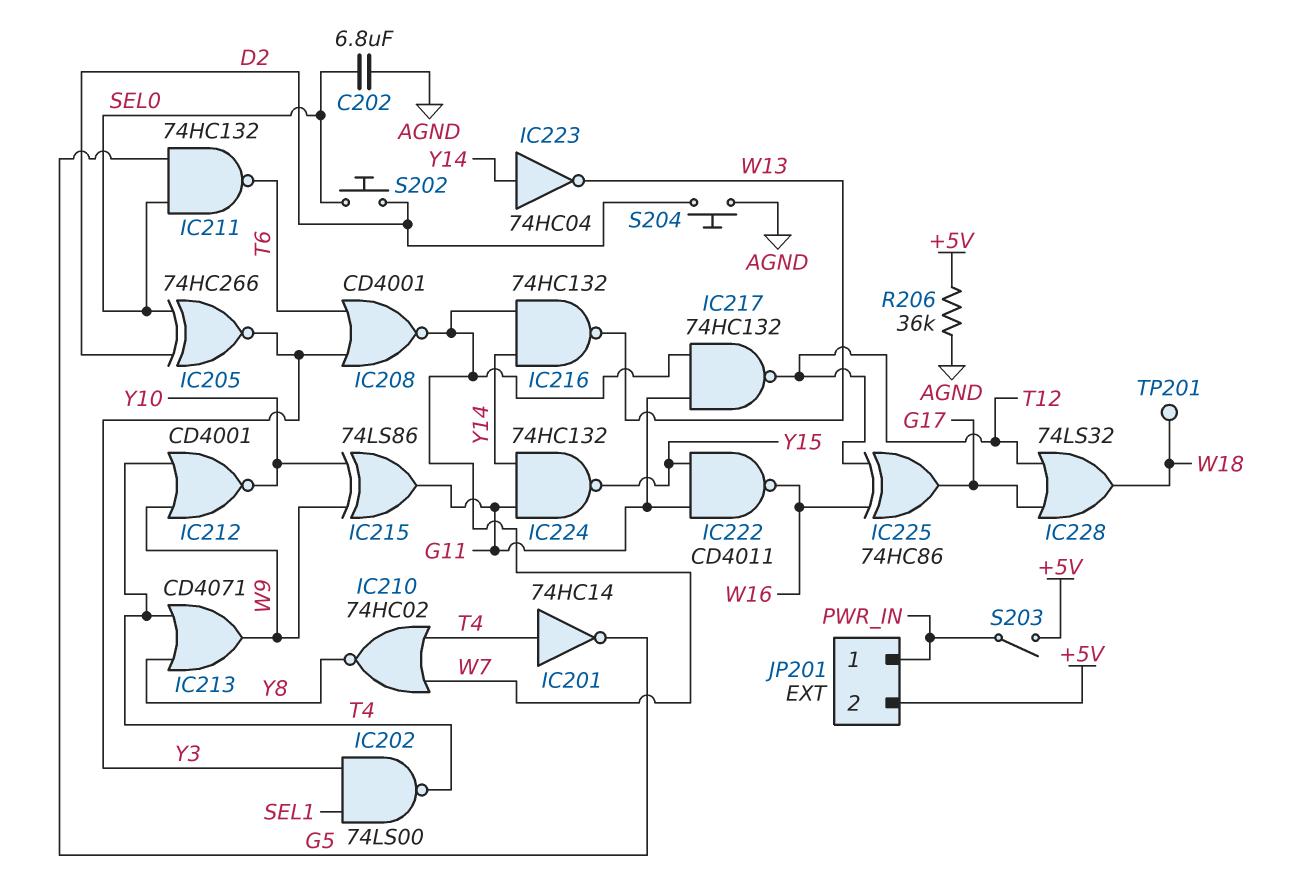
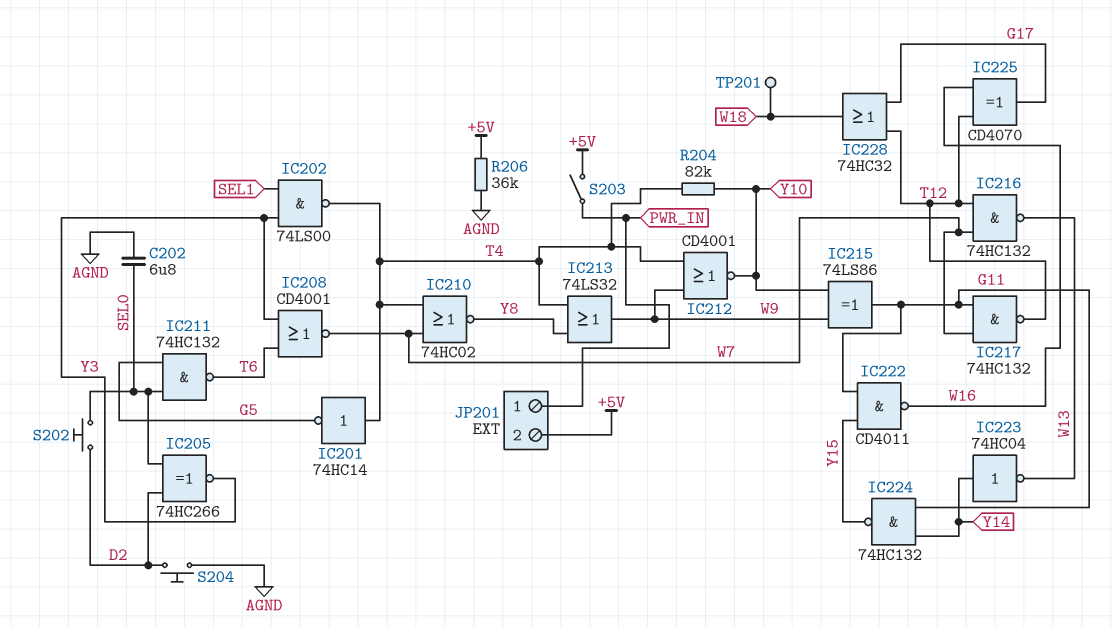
IC213: OR CD4071 (in T4, in Y8, out W9) -> OR 74LS32 (in T4, in Y8, out W9)
IC216: NAND 74HC132 (in W7, in Y14, out W13) -> NAND 74HC132 (in T12, in W7, out W13)
IC225: XOR 74HC86 (in T12, in W16, out G17) -> XOR CD4070 (in T12, in W16, out G17)
IC228: OR 74LS32 (in G17, in T12, out W18) -> OR 74HC32 (in G17, in T12, out W18)
R204: none -> 82k (T4, Y10)

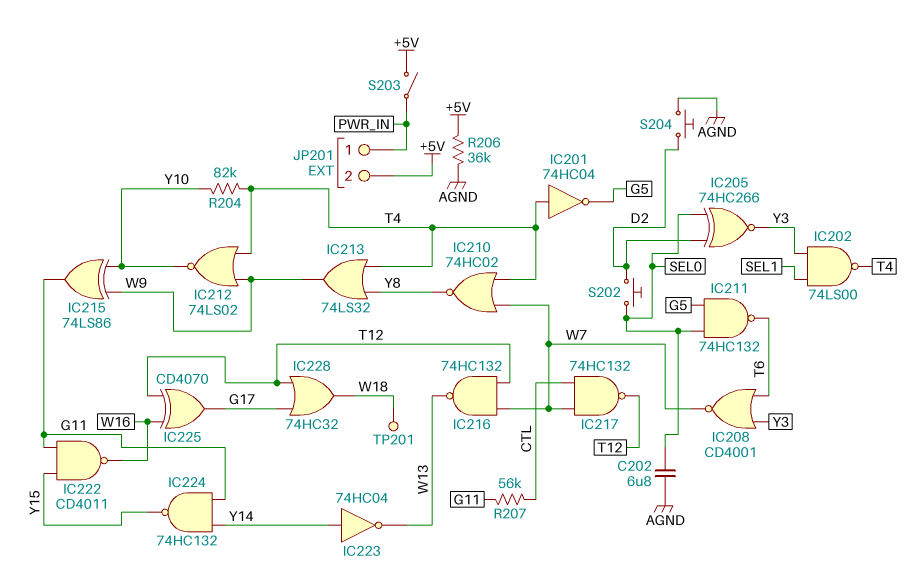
IC201: NOT 74HC14 (in T4, out G5) -> NOT 74HC04 (in T4, out G5)
IC212: NOR CD4001 (in T4, in W9, out Y10) -> NOR 74LS02 (in T4, in W9, out Y10)
IC217: NAND 74HC132 (in G11, in W7, out T12) -> NAND 74HC132 (in CTL, in W7, out T12)
R207: none -> 56k (CTL, G11)

